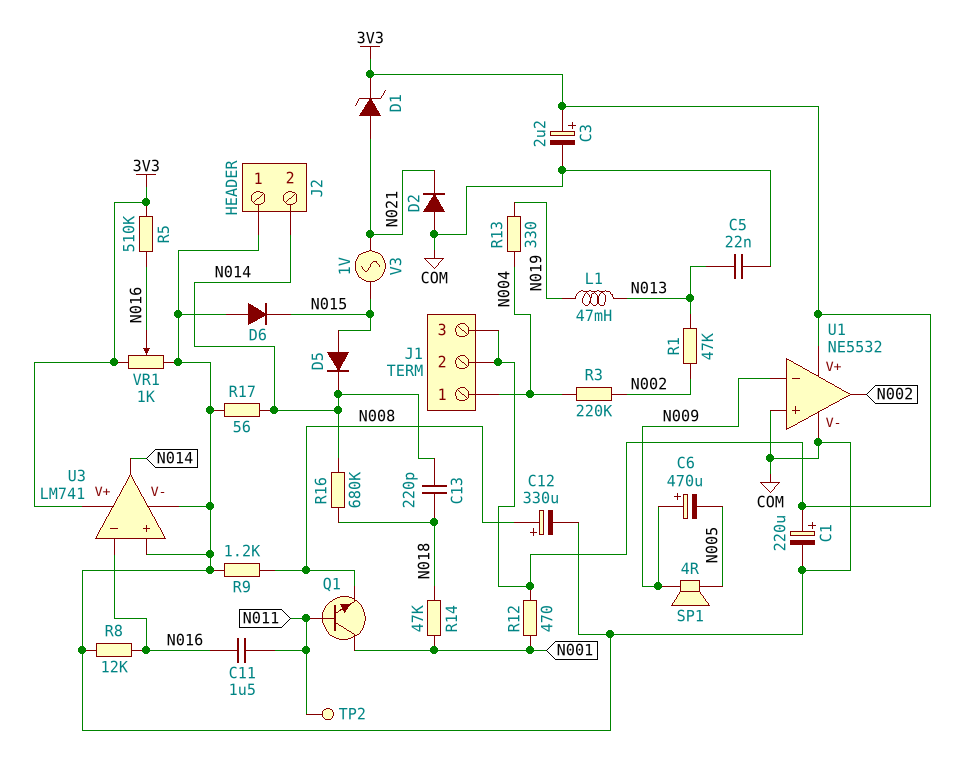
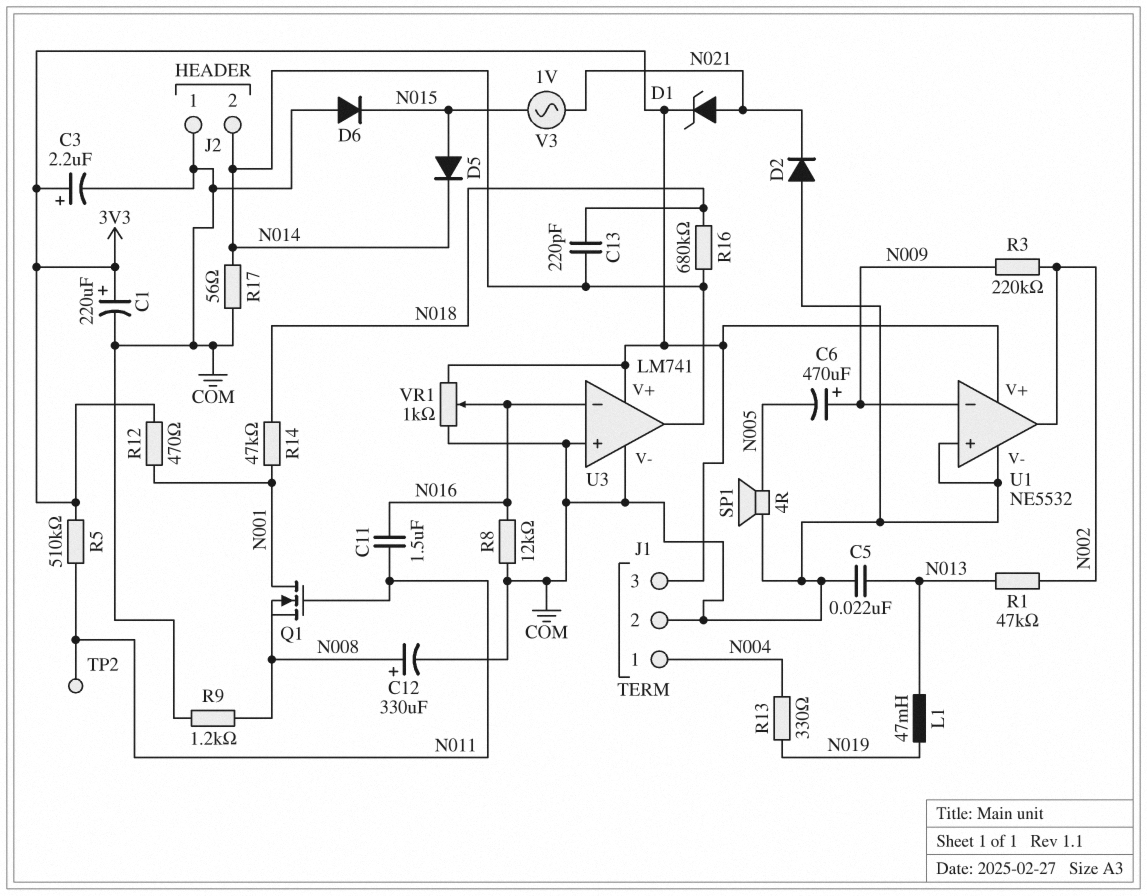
J1 pin 2: 3V3 -> COM
Q1: NPN (B N011, C N001, E N008) -> NMOS (G N011, D N001, S N008)
R3: 220k (N002, N004) -> 220k (N002, N009)
R5: 510k (3V3, N016) -> 510k (3V3, N011)
SP1: speaker 4R (N005, N009) -> speaker 4R (COM, N005)

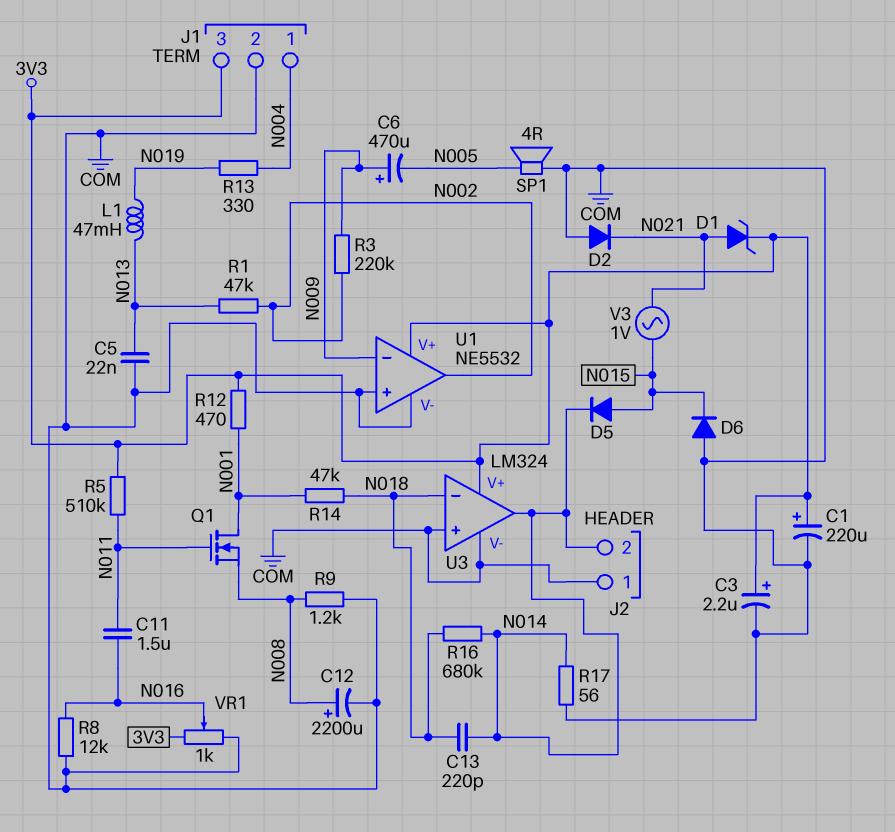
C12: 330uF (plus N008, minus COM) -> 2200uF (plus N008, minus COM)
TP2: test point (N011) -> none
U3: LM741 -> LM324
U3 pin in-: N016 -> N018

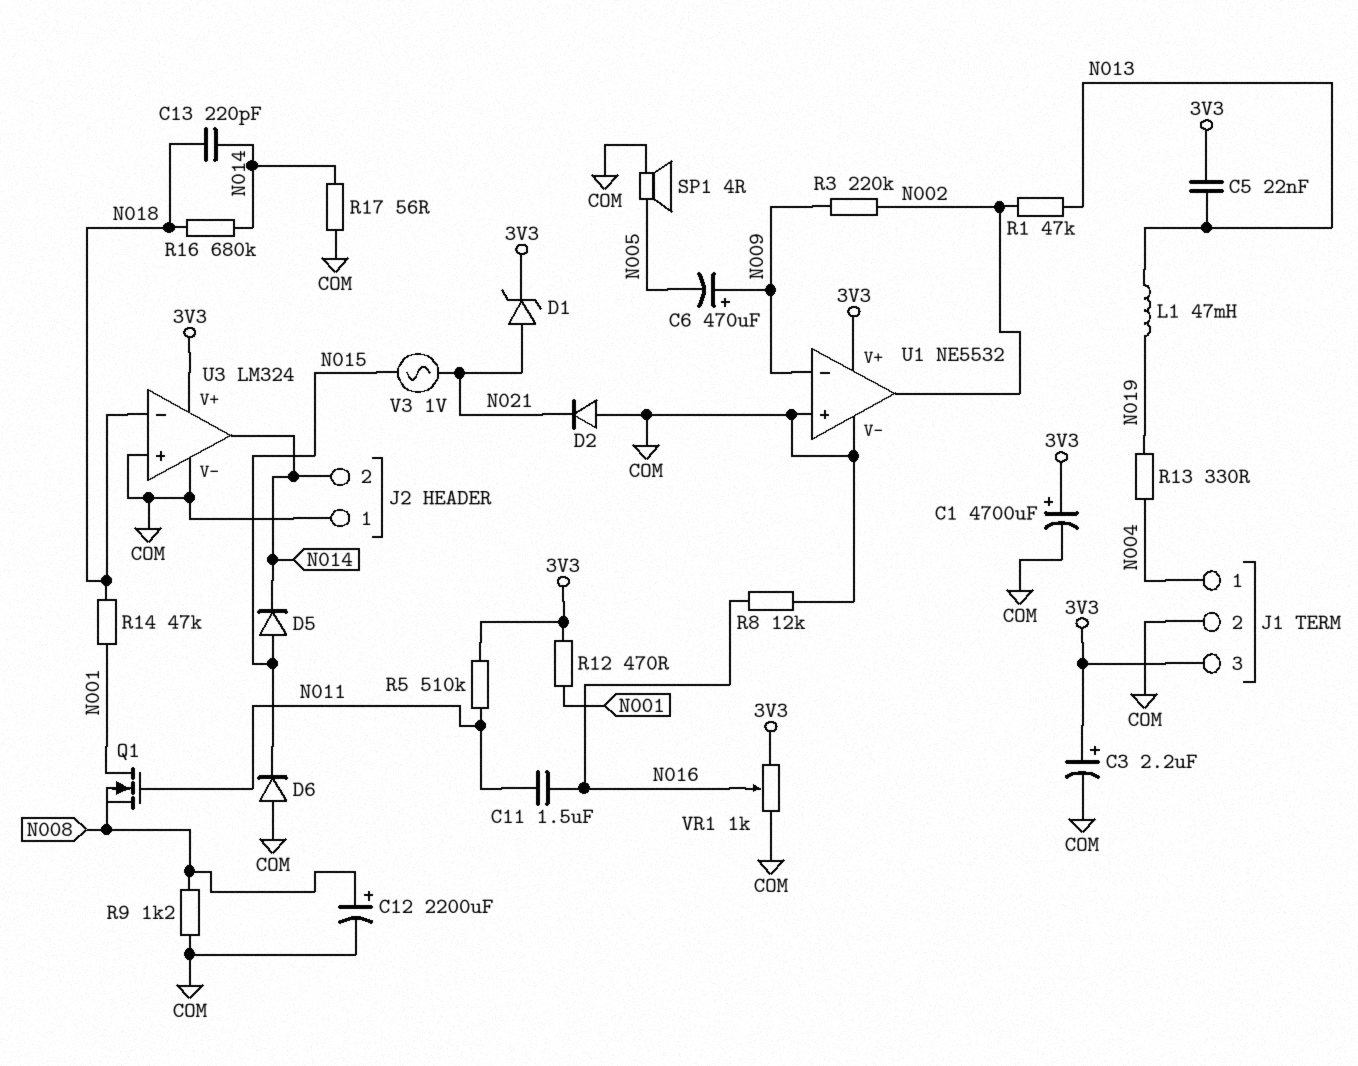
C1: 220uF (plus 3V3, minus COM) -> 4700uF (plus 3V3, minus COM)
C5: 22nF (COM, N013) -> 22nF (3V3, N013)

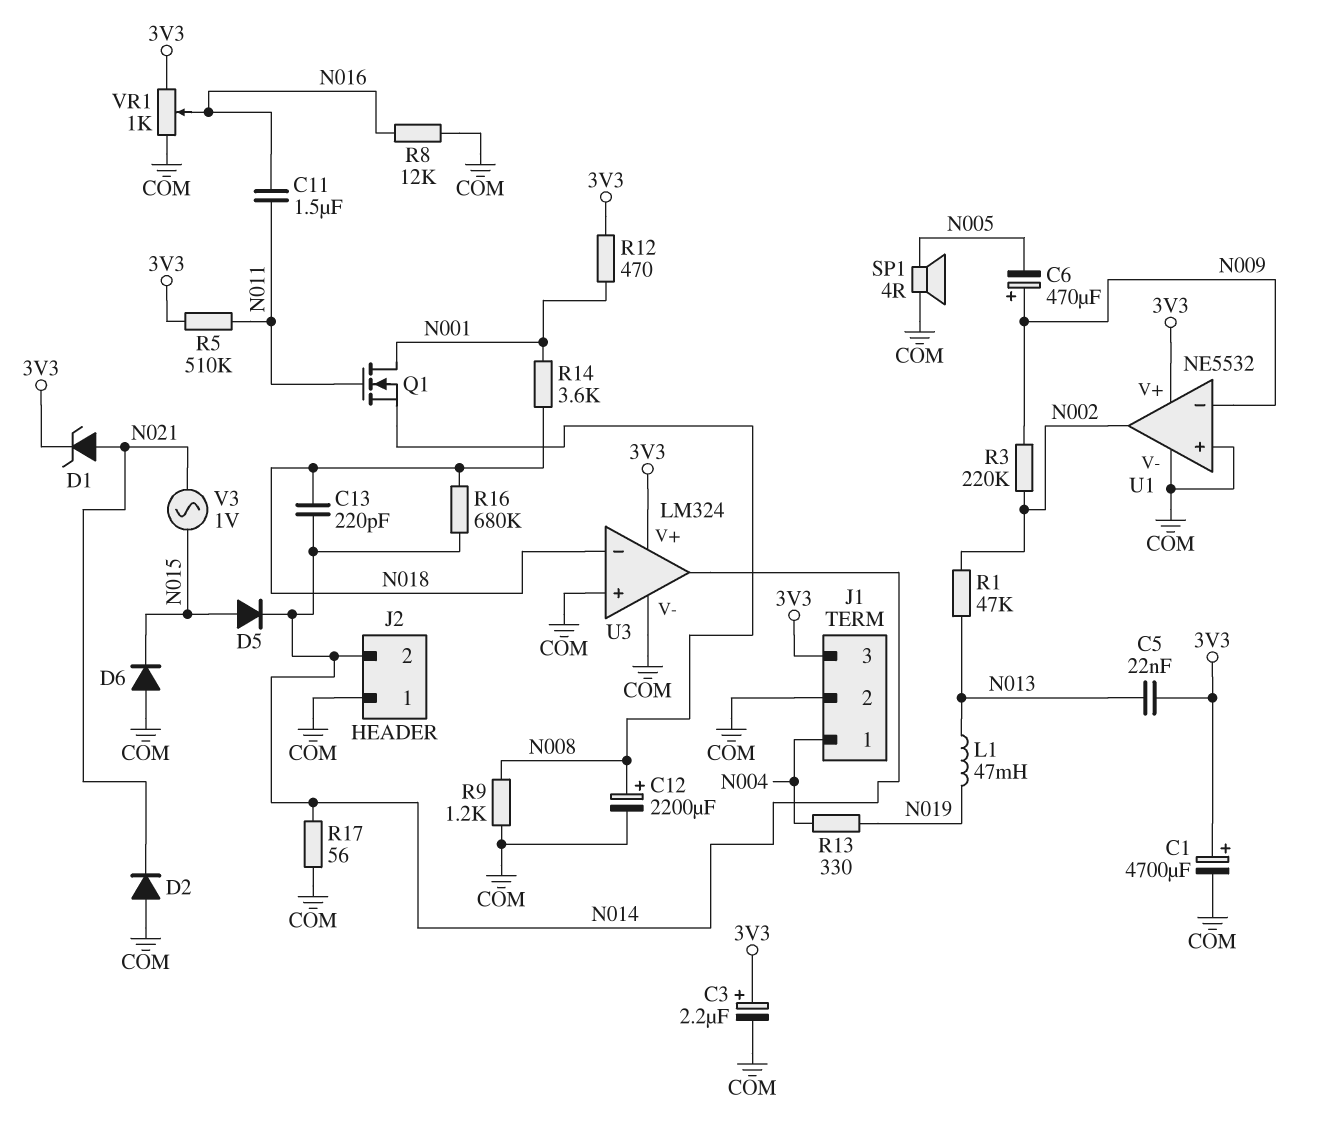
R14: 47k (N001, N018) -> 3.6k (N001, N018)

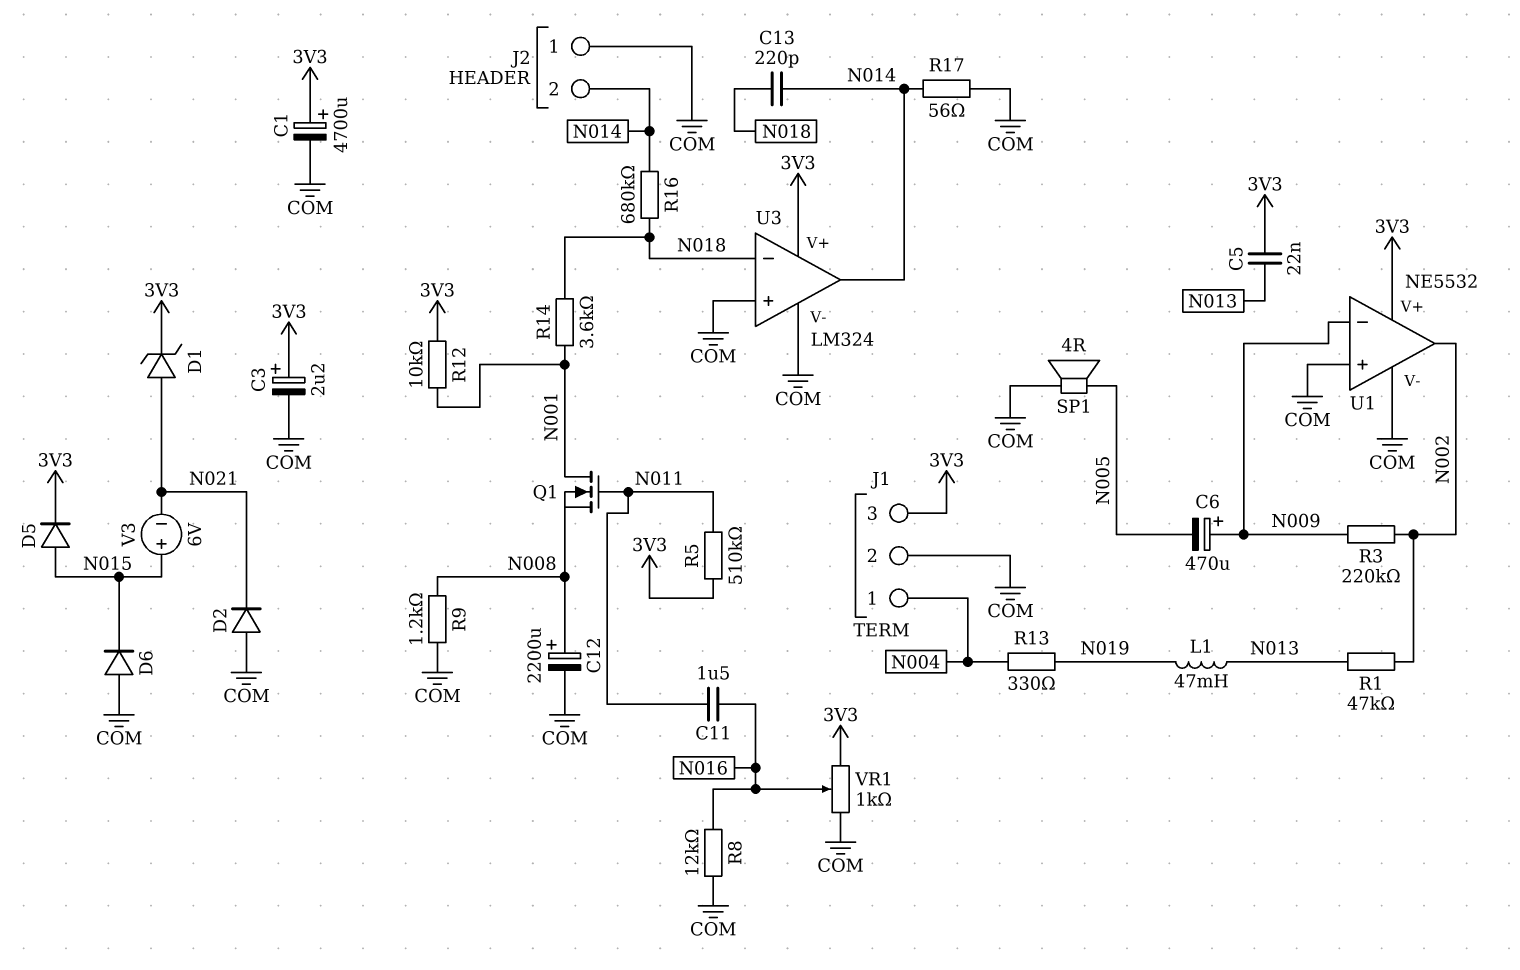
D5: diode (A N015, K N014) -> diode (A N015, K 3V3)
R12: 470 (3V3, N001) -> 10k (3V3, N001)
V3: AC 1V (N015, N021) -> 6V (plus N015, minus N021)

